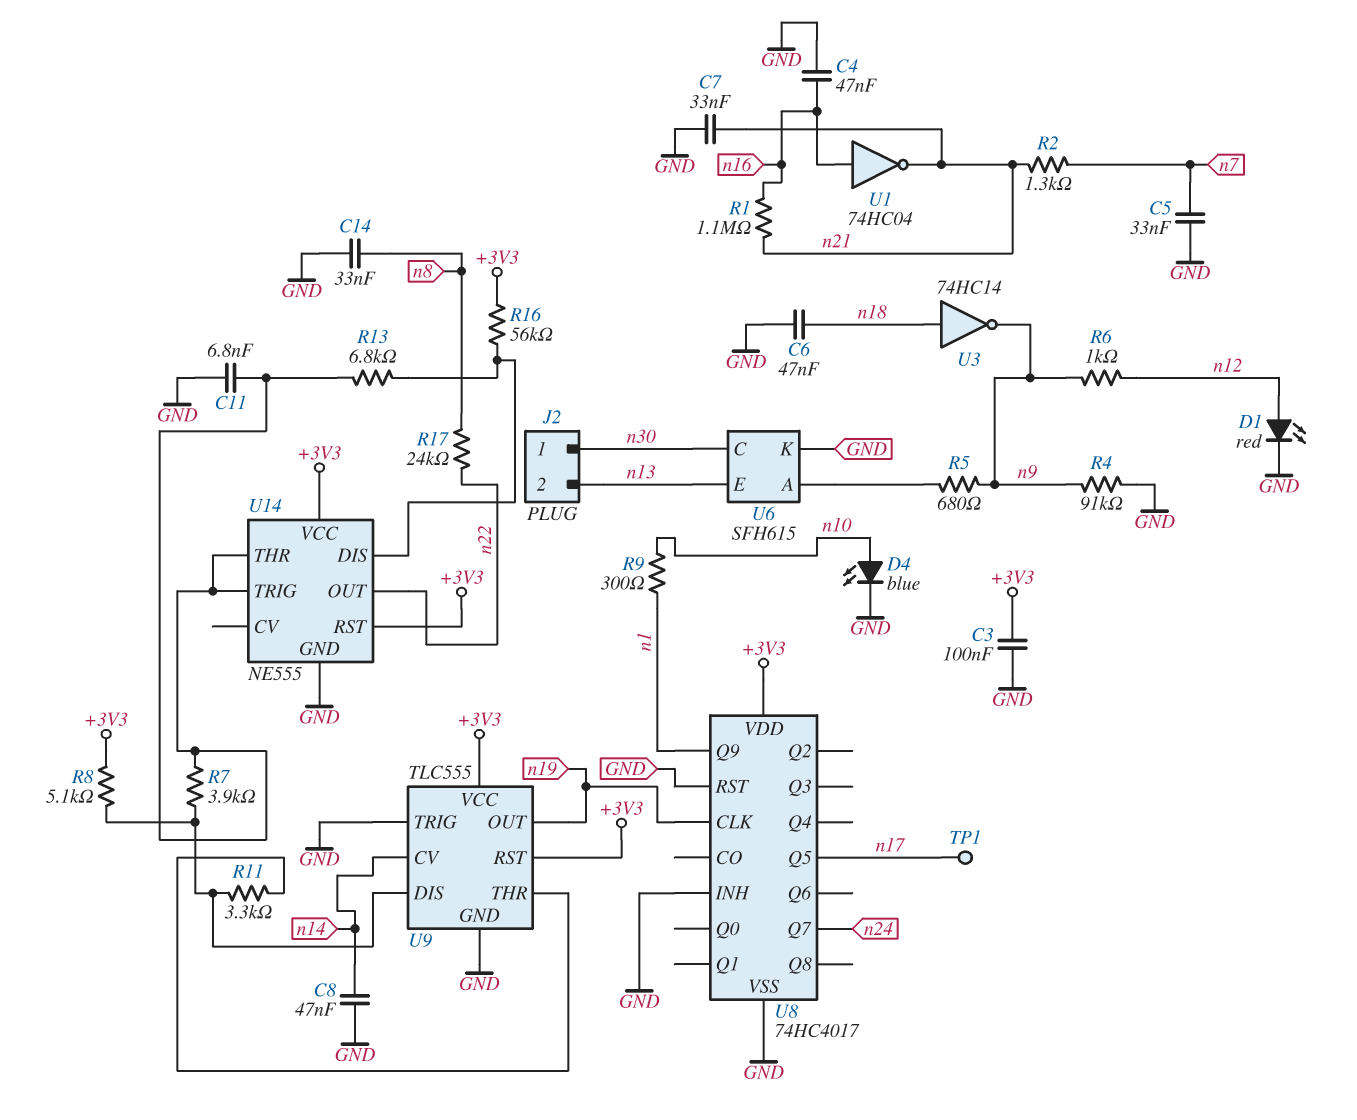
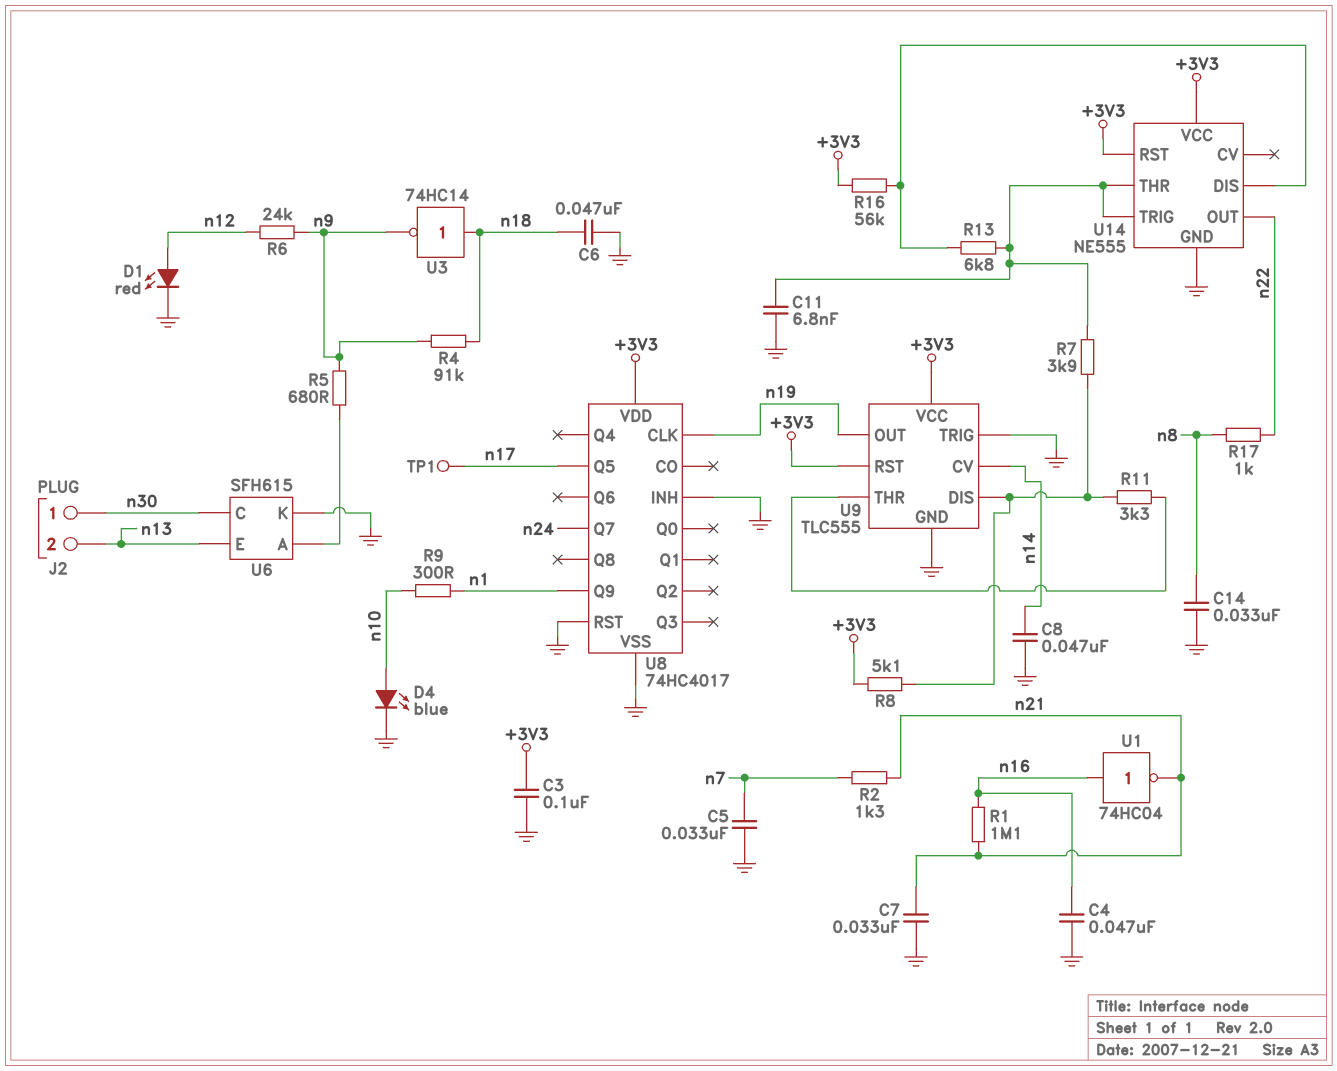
R4: 91k (GND, n9) -> 91k (n9, n18)
R6: 1k (n9, n12) -> 24k (n9, n12)
R17: 24k (n8, n22) -> 1k (n8, n22)

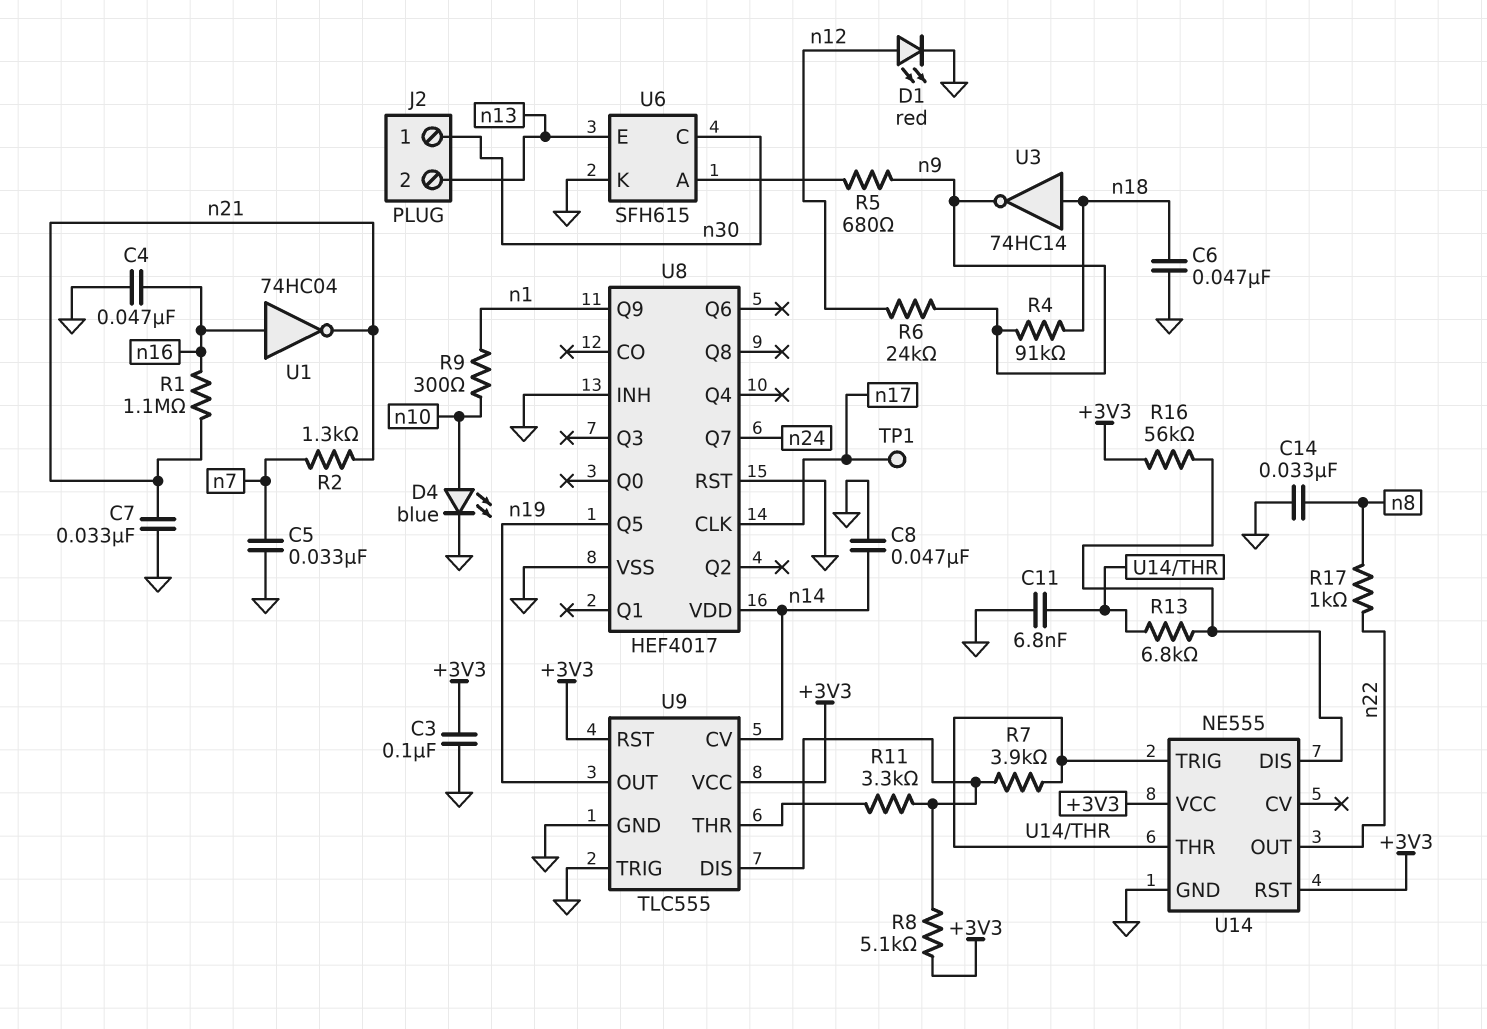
U8: 74HC4017 -> HEF4017
U8 pin CLK: n19 -> n17
U8 pin Q5: n17 -> n19
U8 pin VDD: +3V3 -> n14

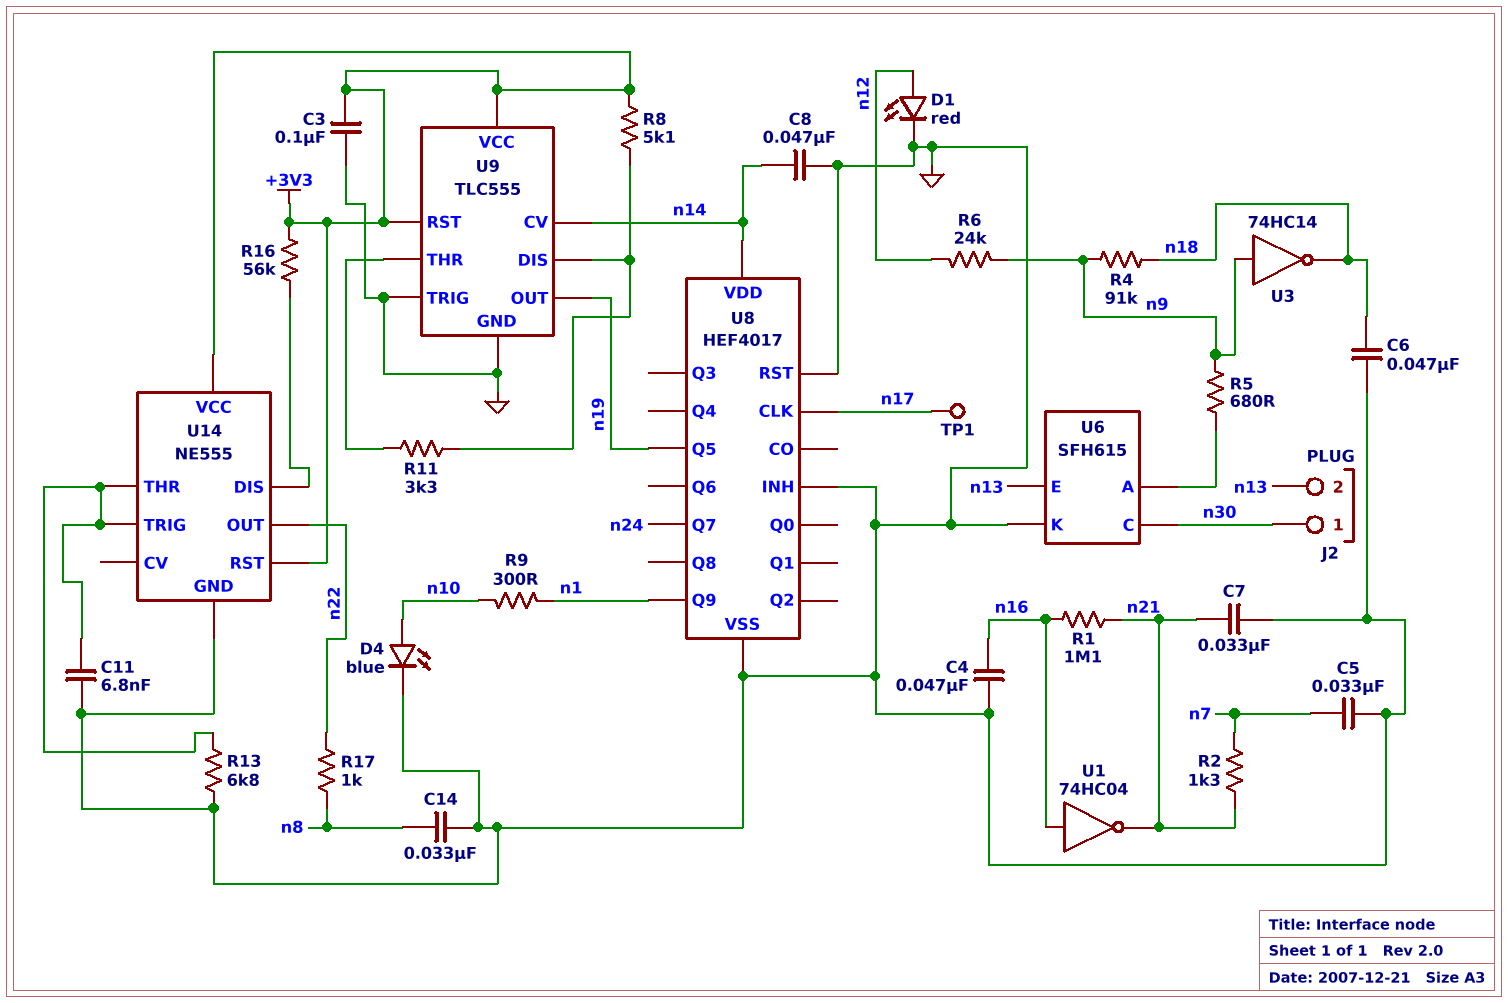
R7: 3.9k (U9/DIS, U14/THR) -> none
R13: 6.8k (U14/DIS, U14/THR) -> 6.8k (GND, U14/THR)
U3: NOT 74HC14 (in n18, out n9) -> NOT 74HC14 (in n9, out n18)

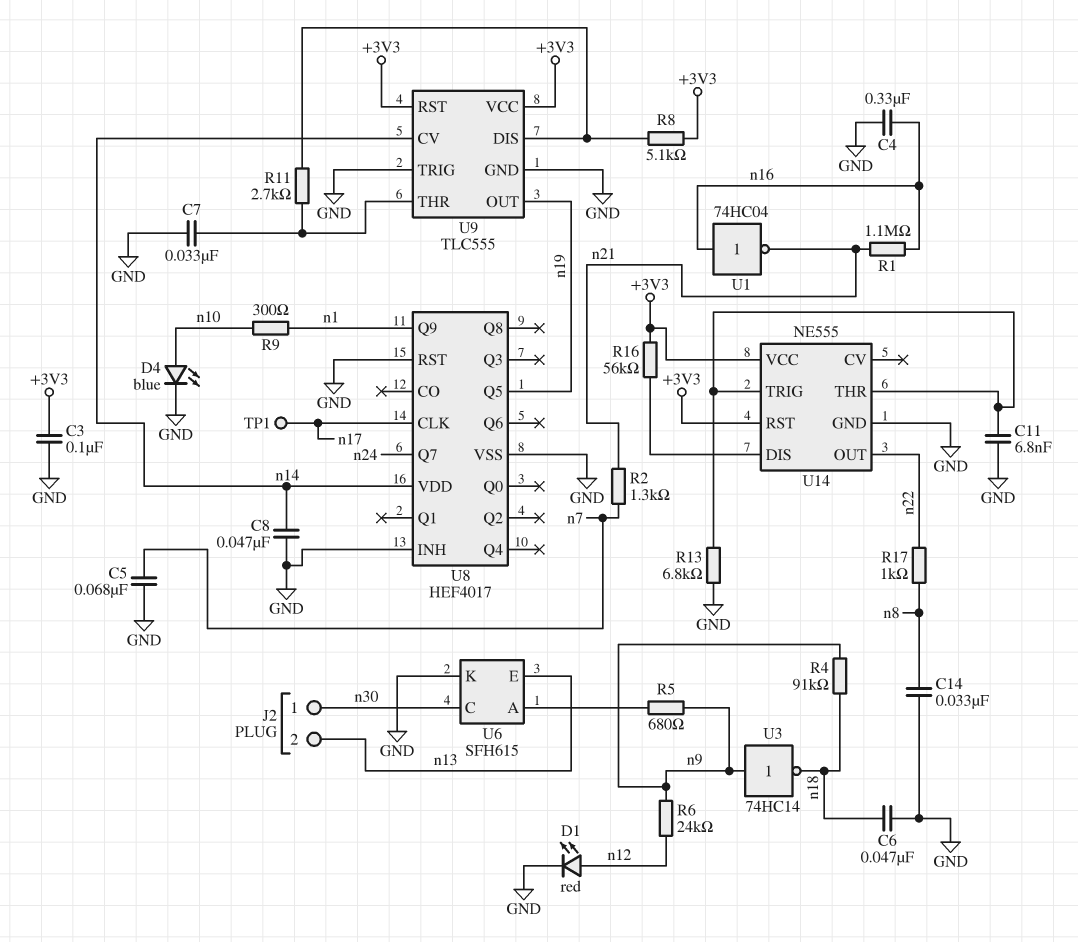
C4: 47nF (GND, n16) -> 330nF (GND, n16)
C5: 33nF (GND, n7) -> 68nF (GND, n7)
C7: 33nF (GND, n21) -> 33nF (GND, U9/THR)
R11: 3.3k (U9/DIS, U9/THR) -> 2.7k (U9/DIS, U9/THR)

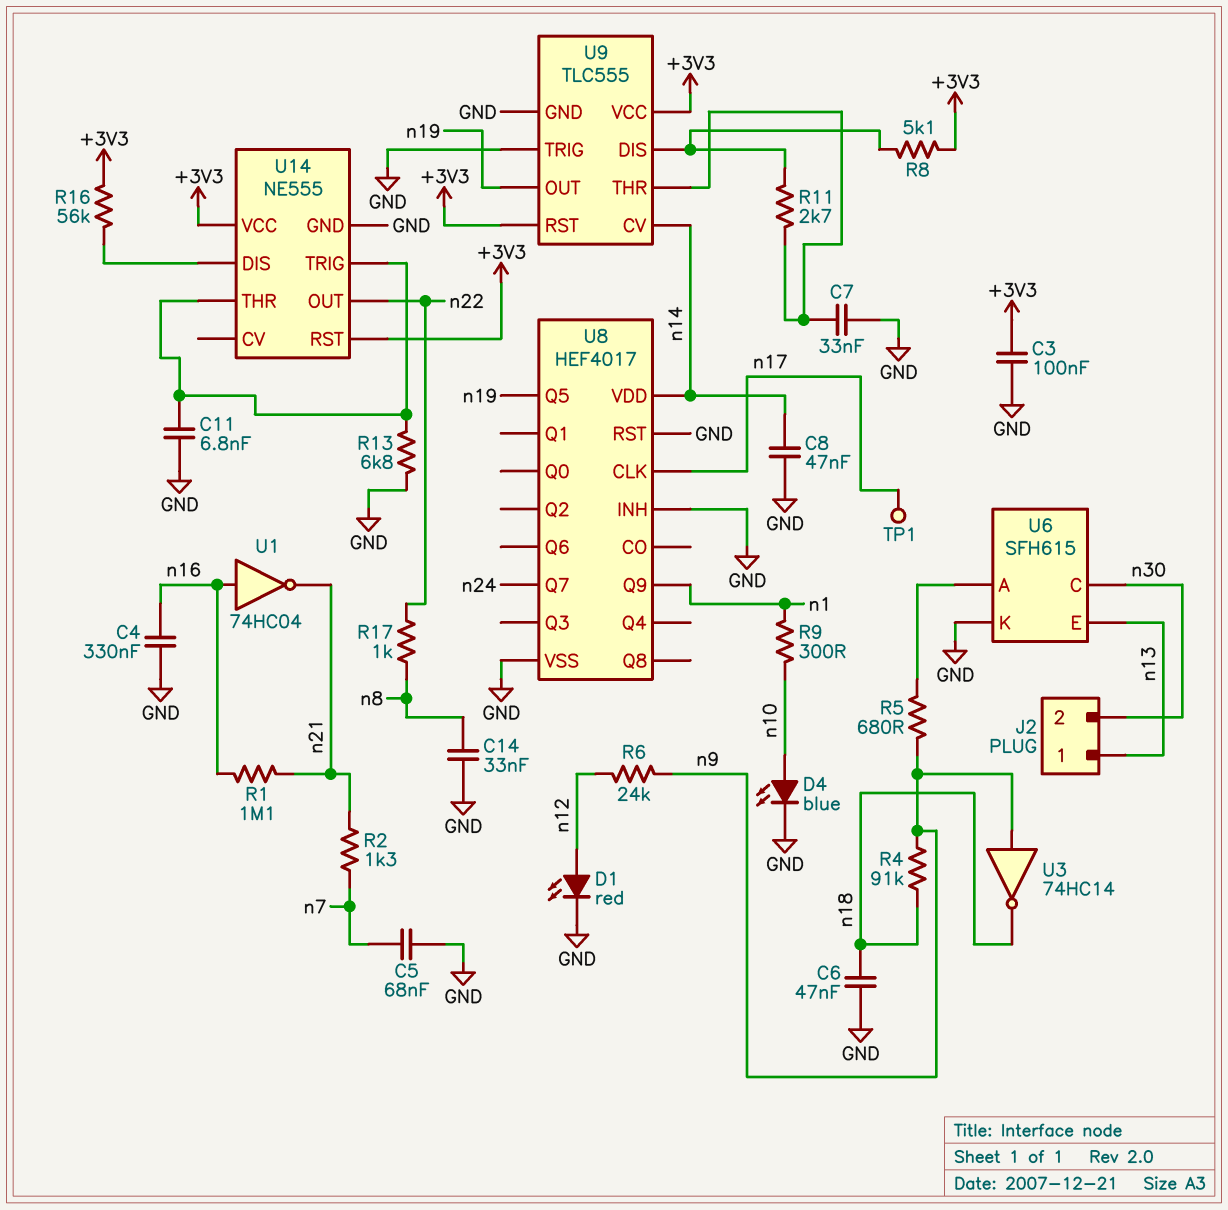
J2 pin 1: n30 -> n13
J2 pin 2: n13 -> n30

